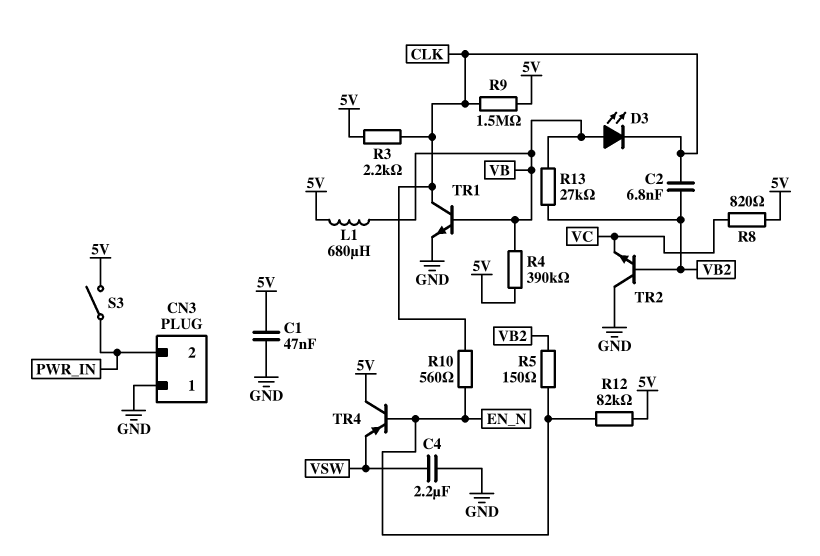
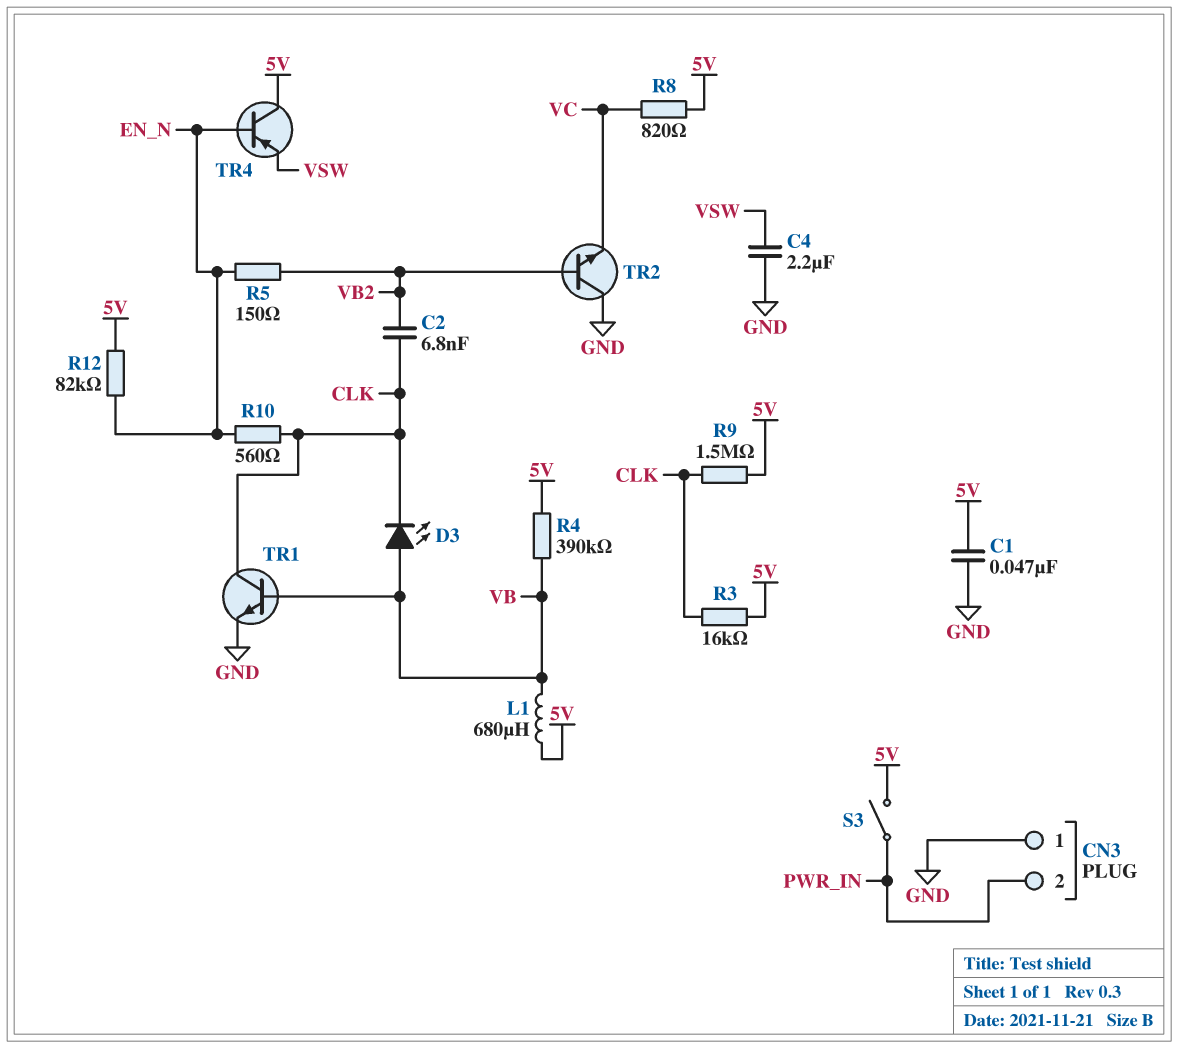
R3: 2.2k (5V, CLK) -> 16k (5V, CLK)
R13: 27k (VB, VB2) -> none

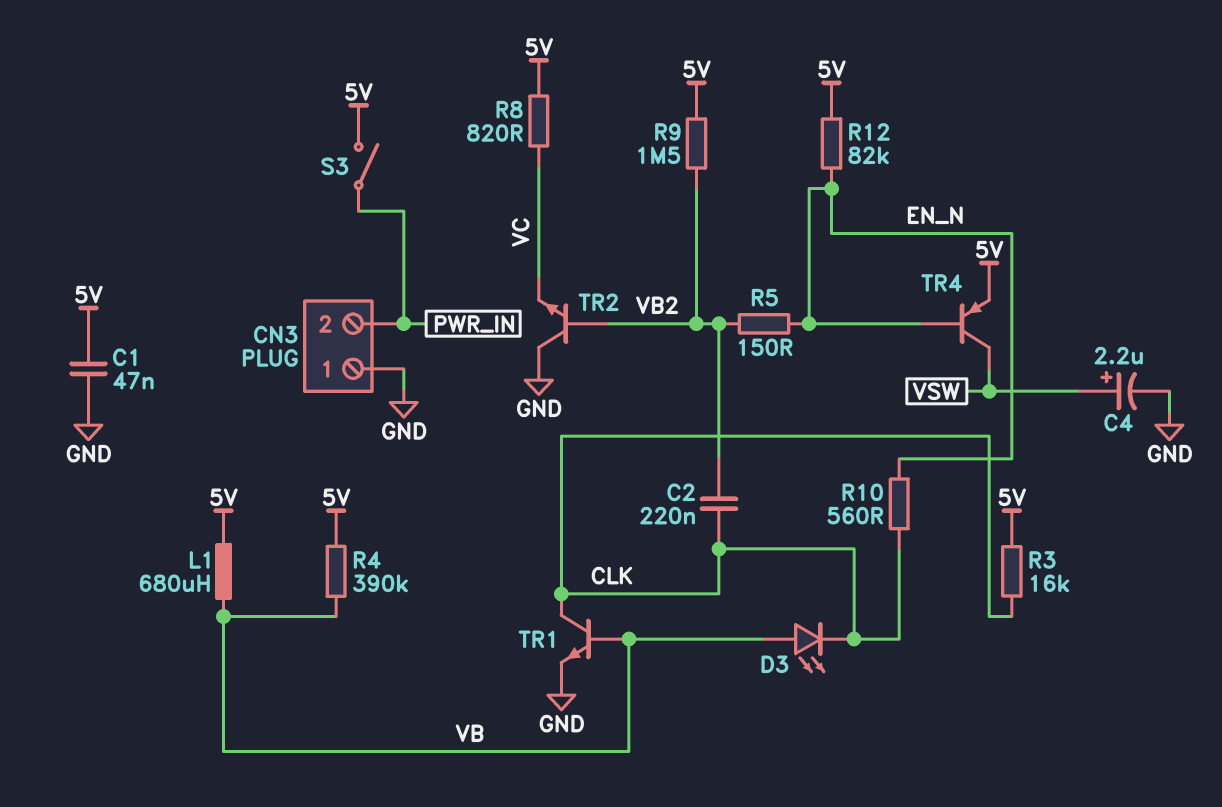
C2: 6.8nF (CLK, VB2) -> 220nF (CLK, VB2)
C4: 2.2uF (GND, VSW) -> 2.2uF (plus VSW, minus GND)
R9: 1.5M (5V, CLK) -> 1.5M (5V, VB2)
TR4: PNP (B EN_N, C 5V, E VSW) -> PNP (B EN_N, C VSW, E 5V)

